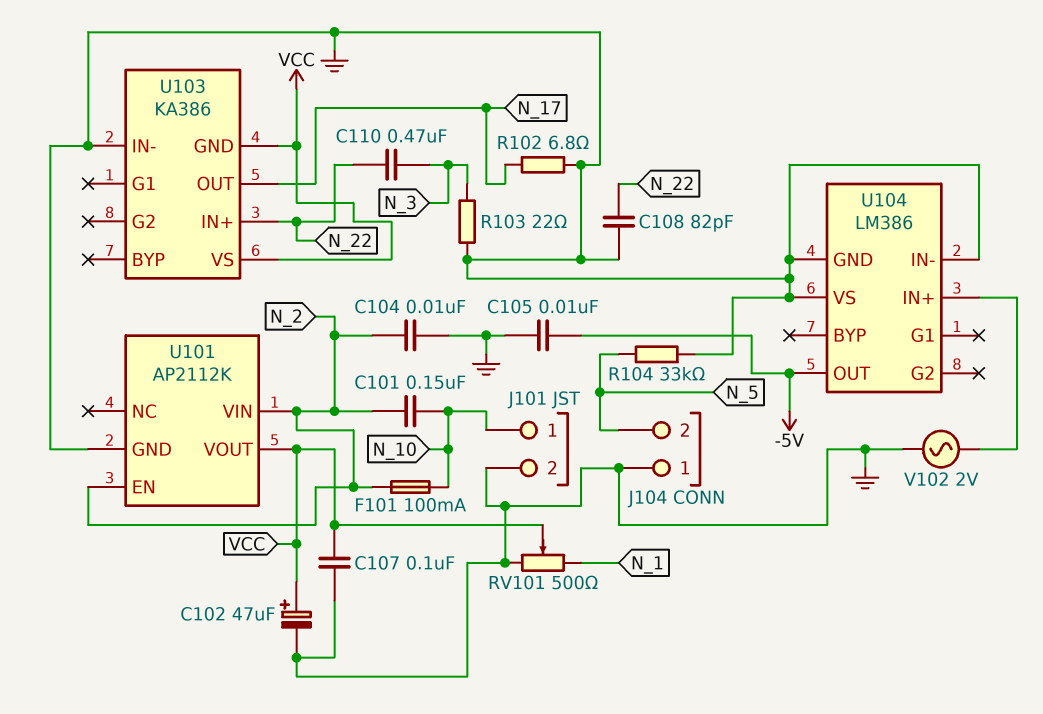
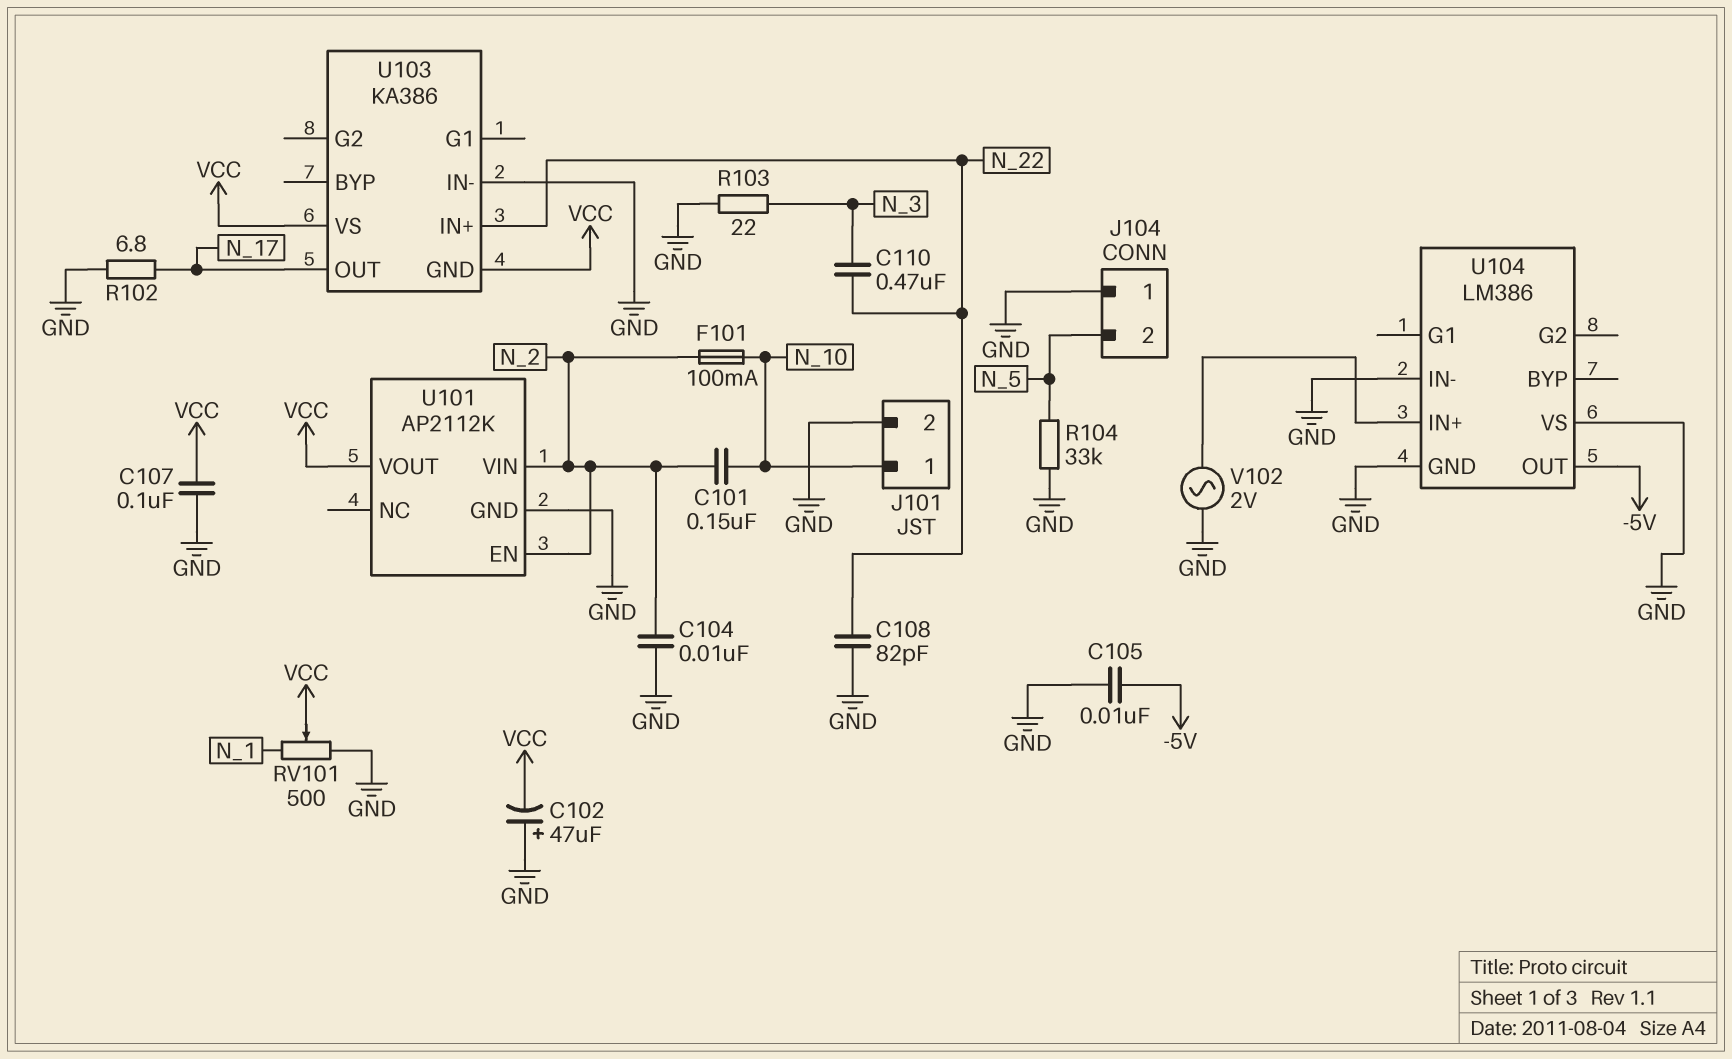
C102: 47uF (plus VCC, minus GND) -> 47uF (plus GND, minus VCC)

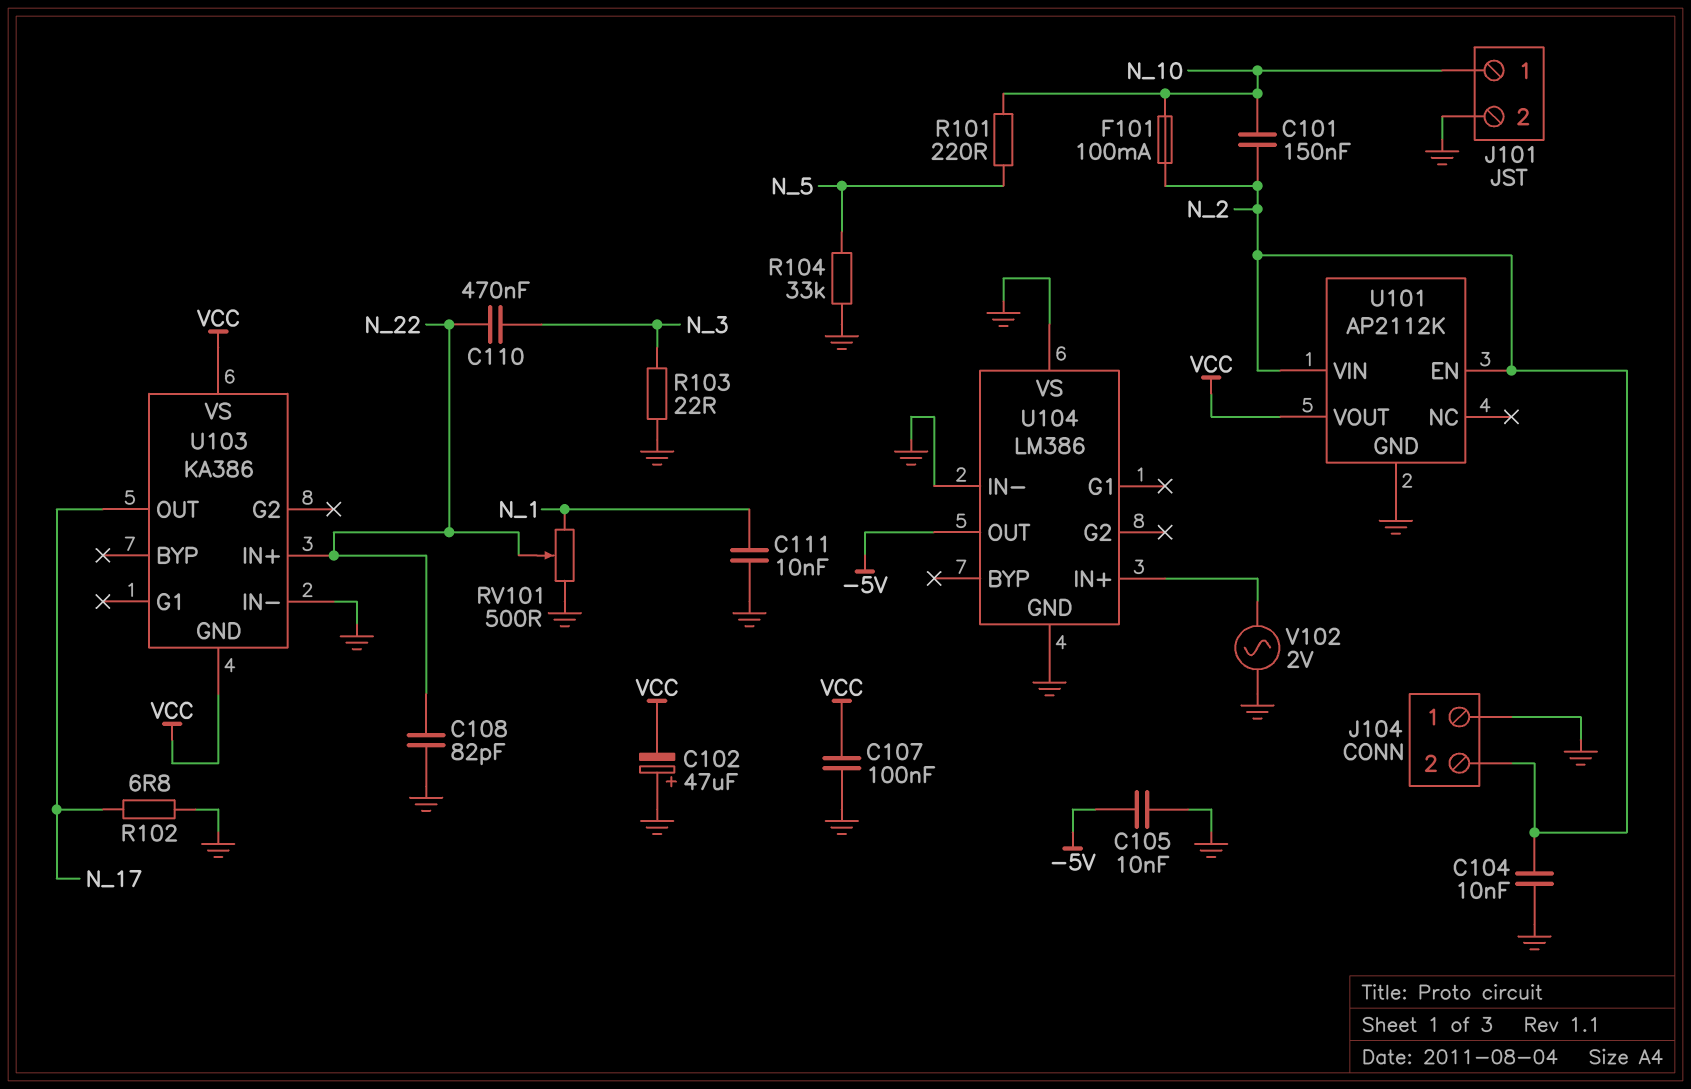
C111: none -> 10nF (GND, N_1)
J104 pin 2: N_5 -> N_2
R101: none -> 220 (N_5, N_10)
RV101: 500 (GND, N_1, wiper VCC) -> 500 (GND, N_1, wiper N_22)

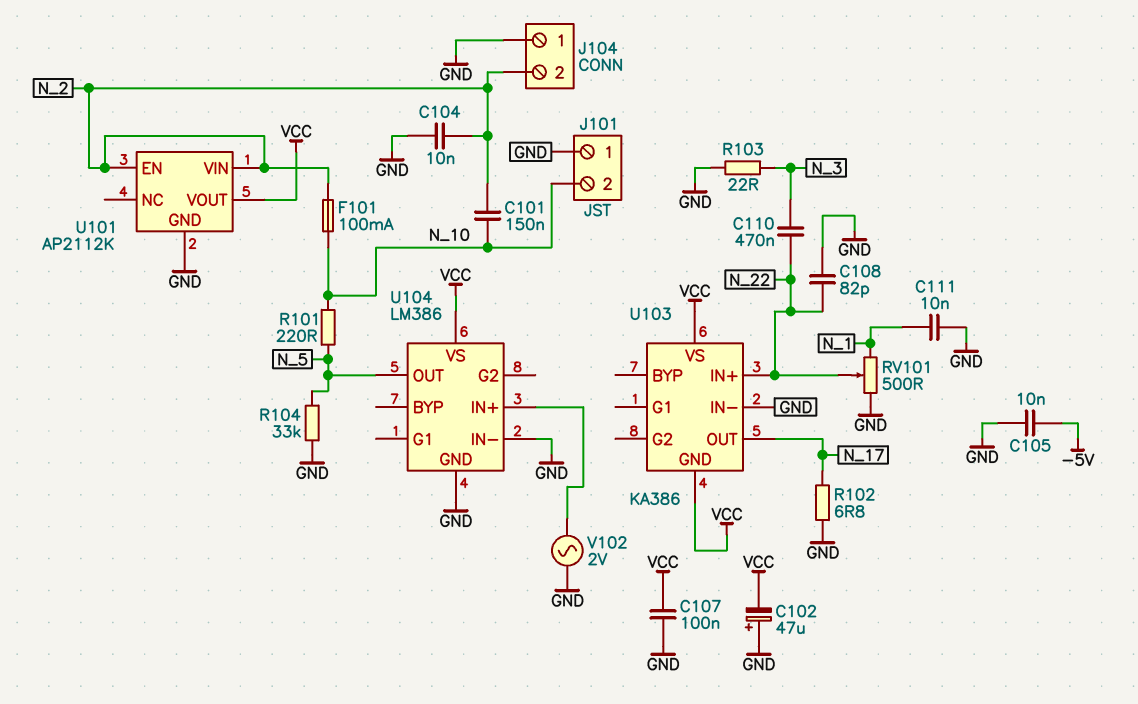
J101 pin 1: N_10 -> GND
J101 pin 2: GND -> N_10
U104 pin OUT: -5V -> N_5
U104 pin VS: GND -> VCC

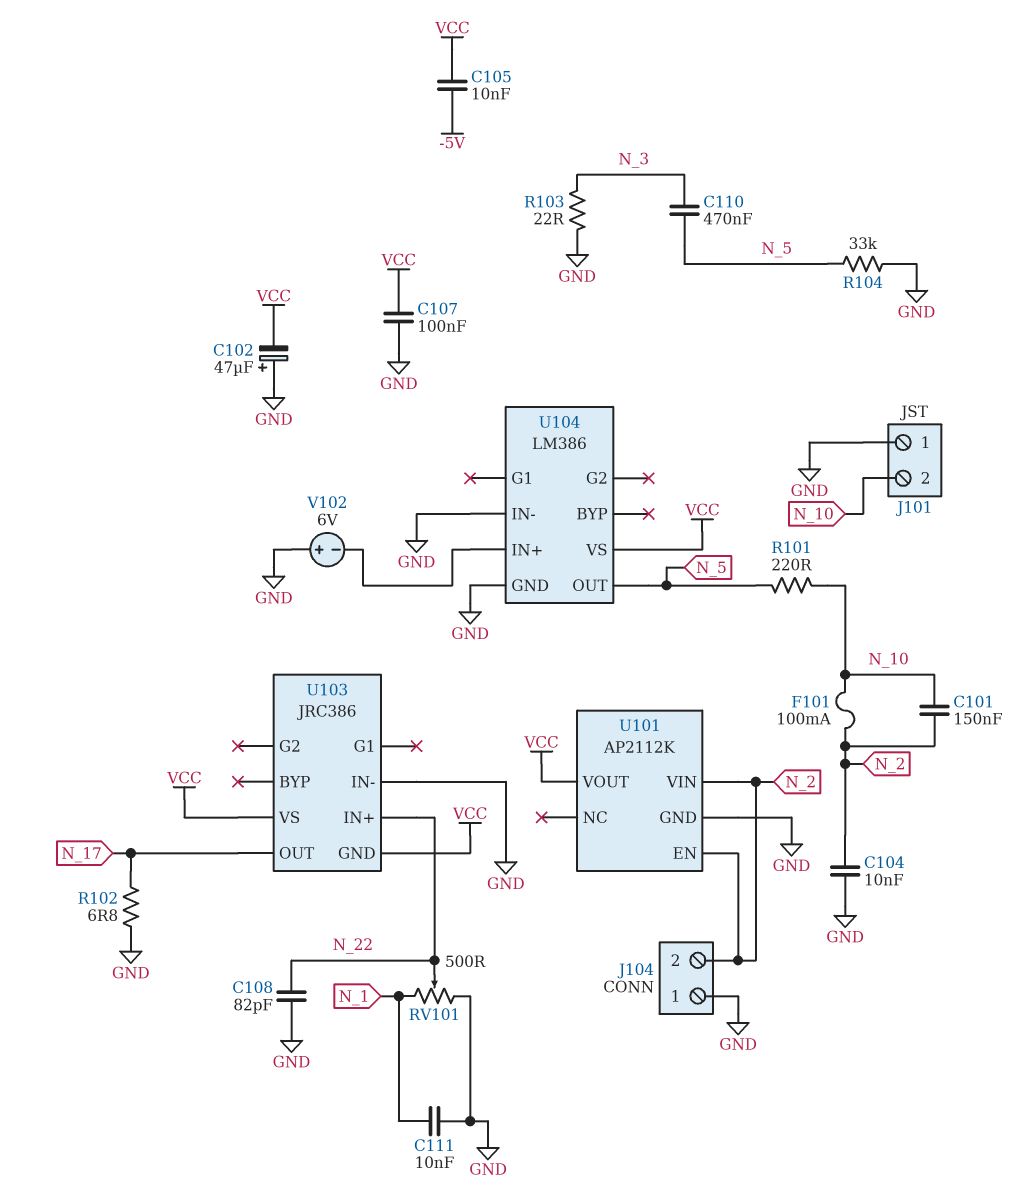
C105: 10nF (-5V, GND) -> 10nF (-5V, VCC)
C110: 470nF (N_3, N_22) -> 470nF (N_3, N_5)
U103: KA386 -> JRC386
V102: AC 2V (GND, U104/IN+) -> 6V (plus GND, minus U104/IN+)

